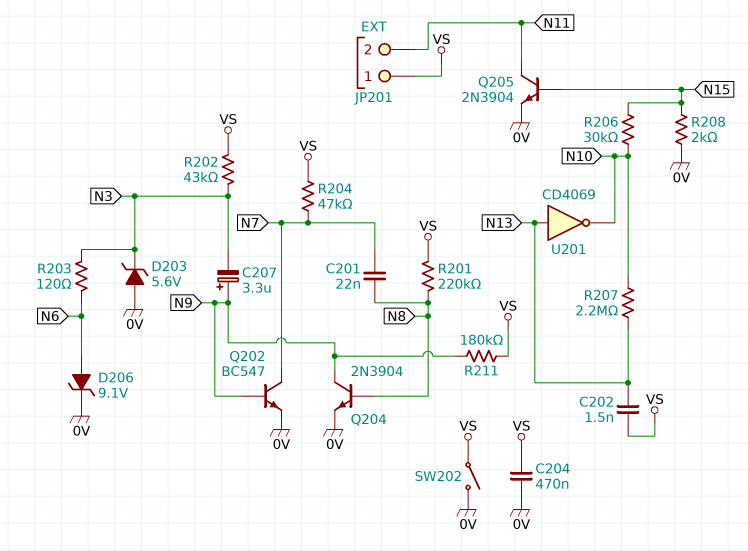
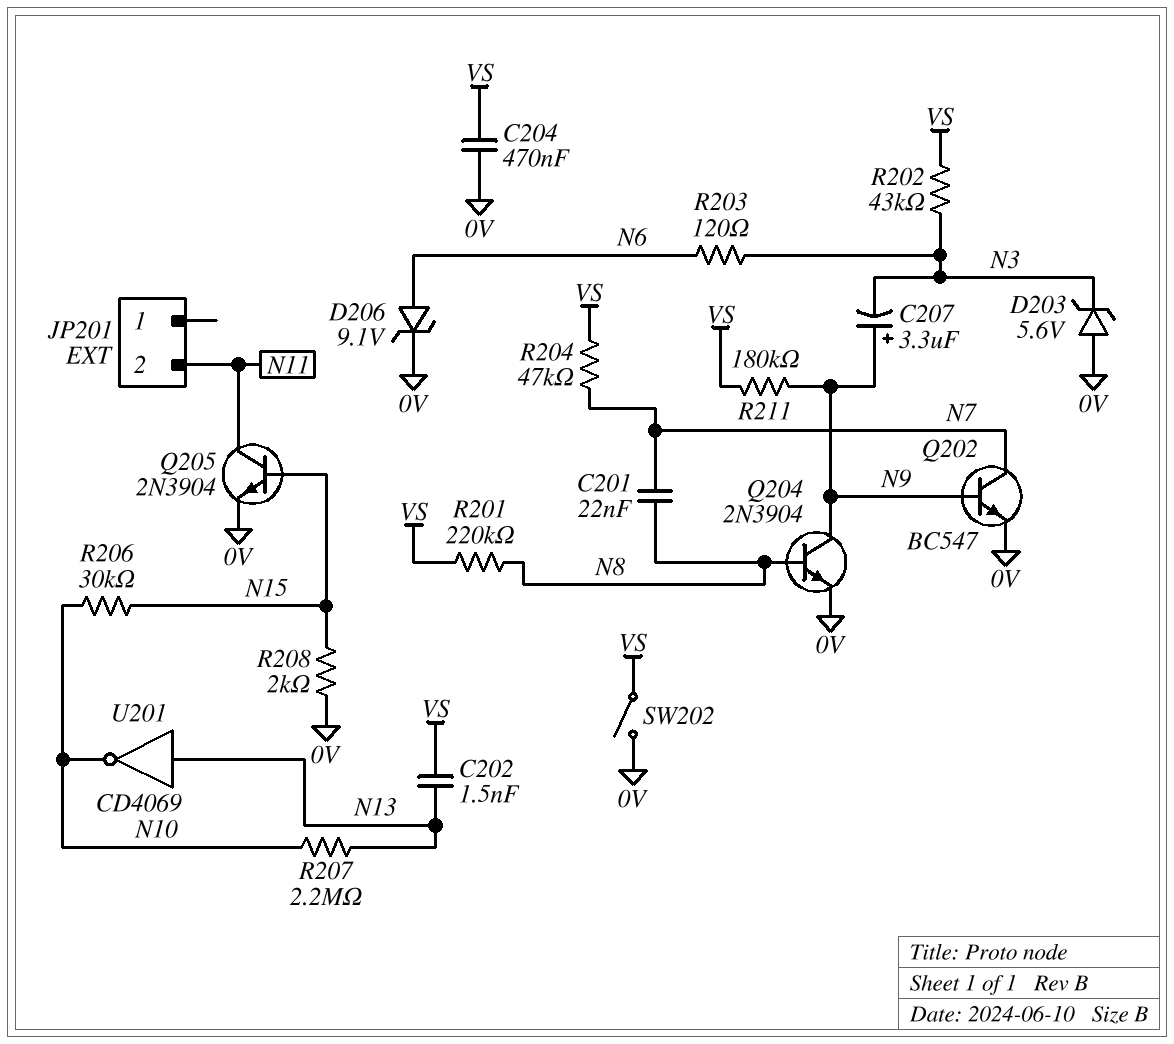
JP201 pin 1: VS -> none

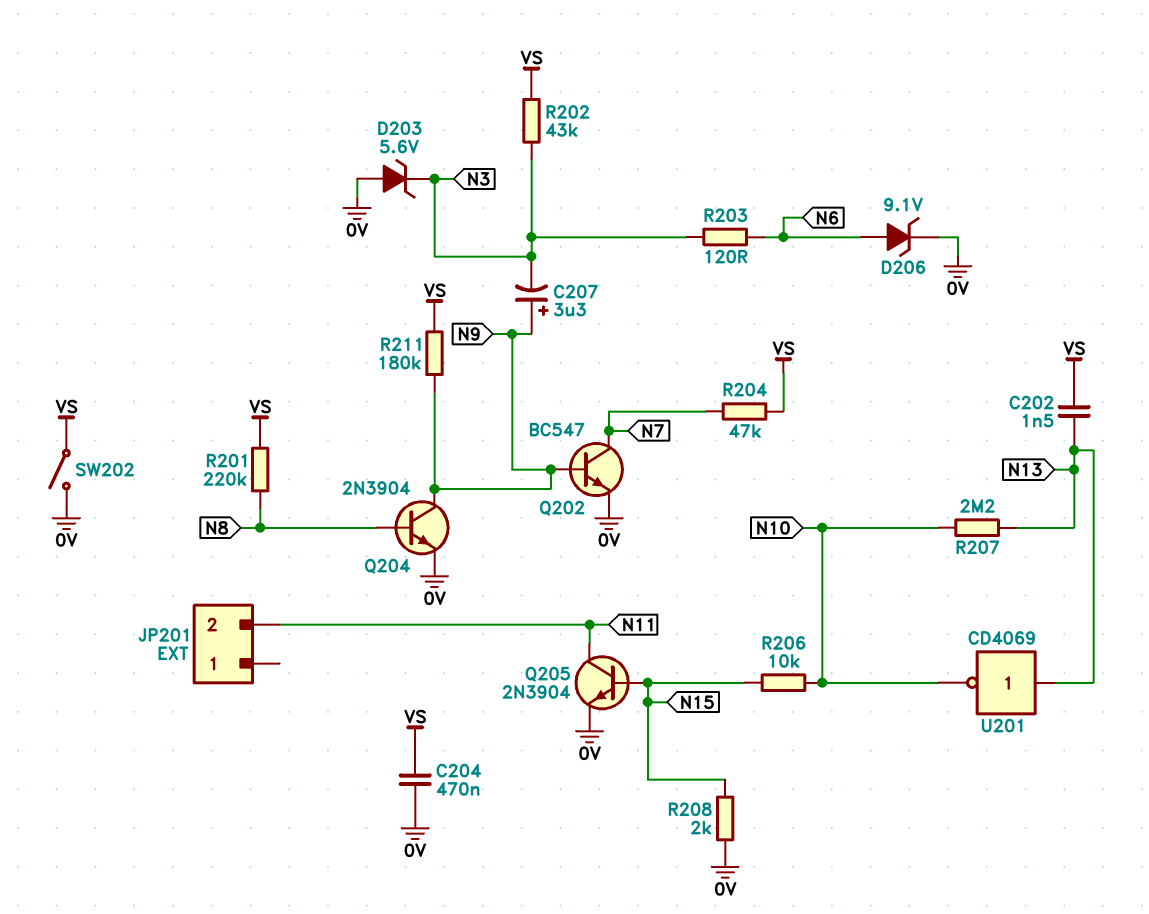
C201: 22nF (N7, N8) -> none
R206: 30k (N10, N15) -> 10k (N10, N15)

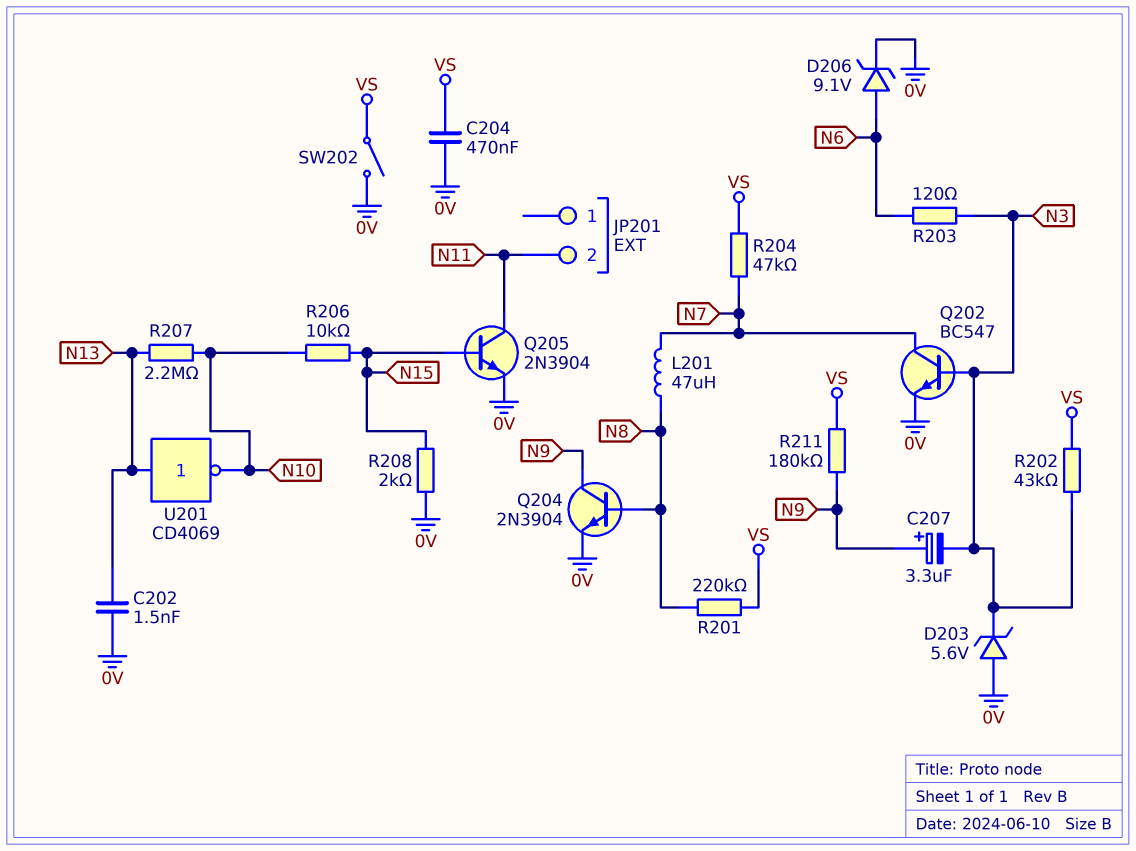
C202: 1.5nF (N13, VS) -> 1.5nF (0V, N13)
L201: none -> 47uH (N7, N8)
Q202: NPN BC547 (B N9, C N7, E 0V) -> NPN BC547 (B N3, C N7, E 0V)

